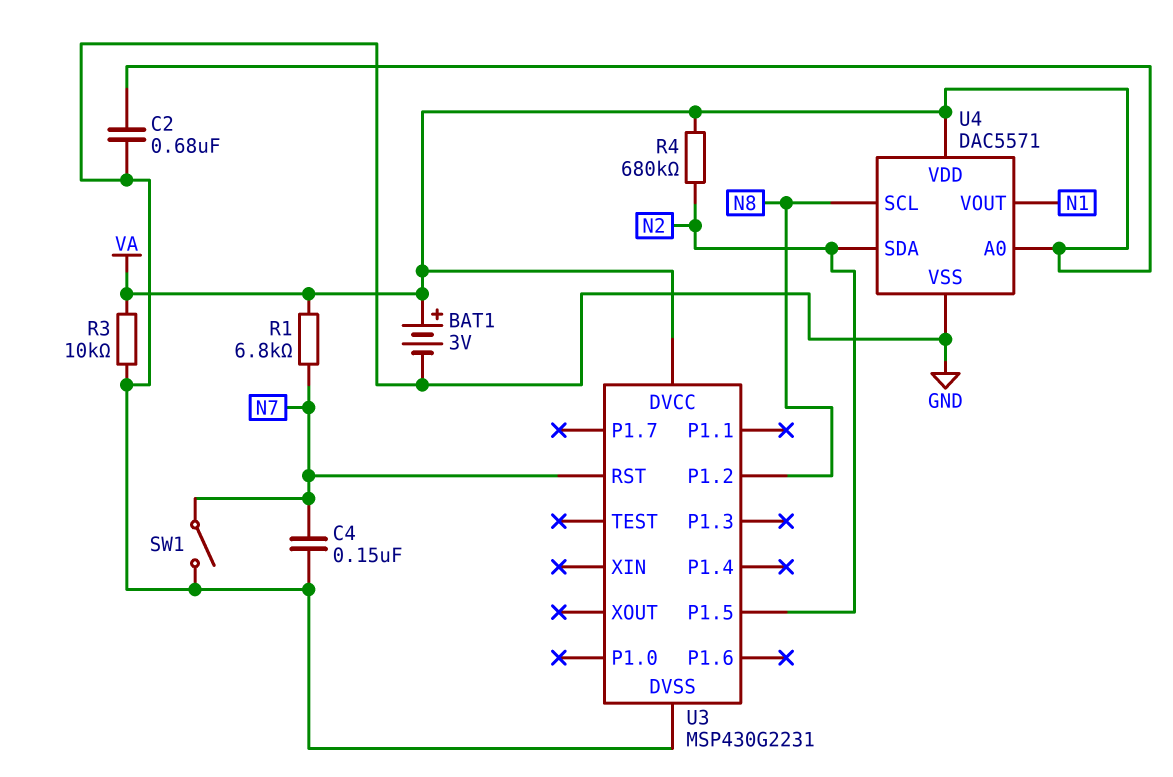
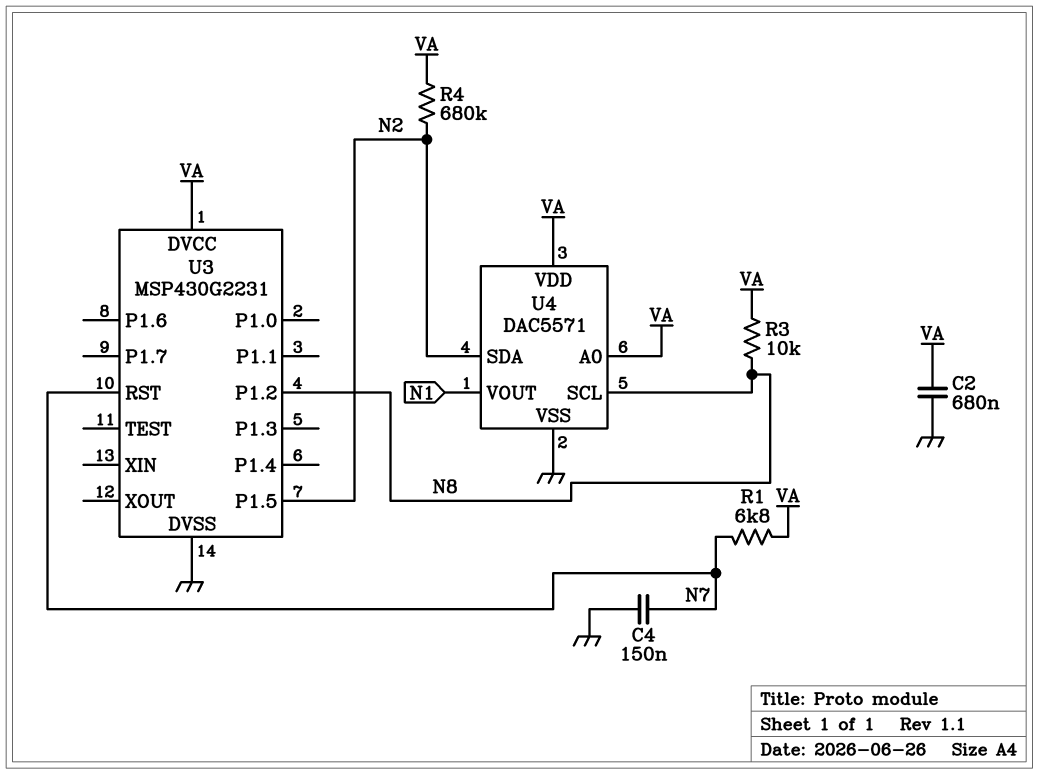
BAT1: 3V (plus VA, minus GND) -> none
R3: 10k (GND, VA) -> 10k (N8, VA)
SW1: switch (GND, N7) -> none

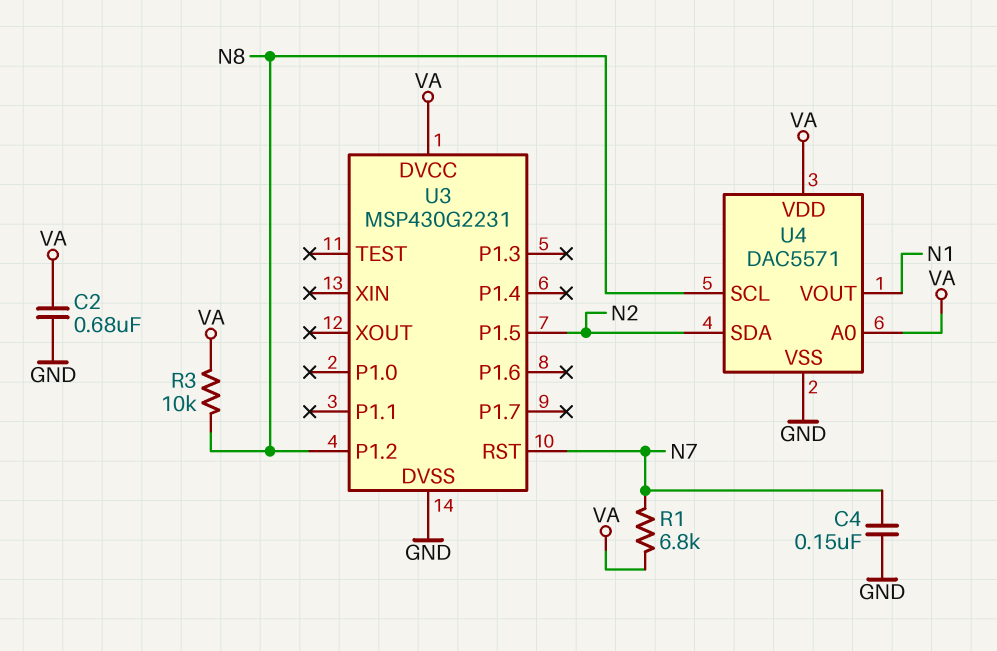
R4: 680k (N2, VA) -> none

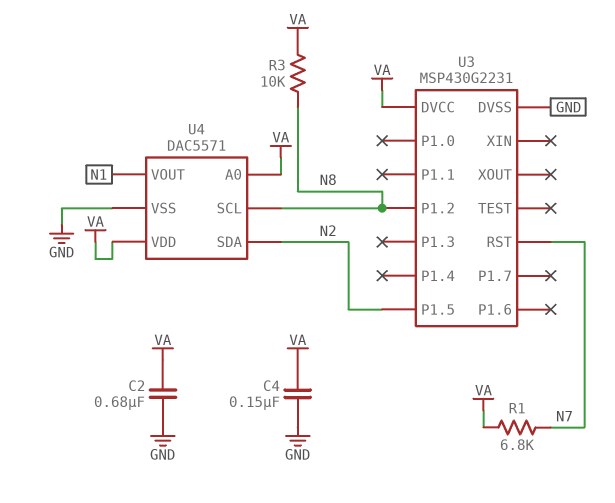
C4: 150nF (GND, N7) -> 150nF (GND, VA)

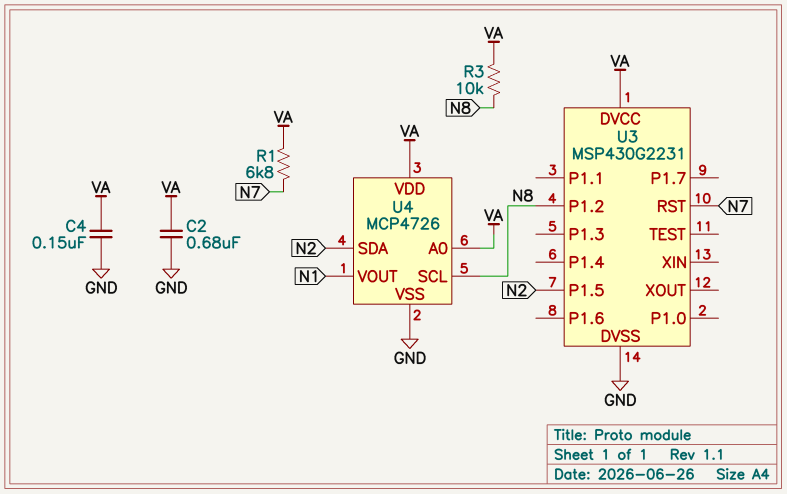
U4: DAC5571 -> MCP4726

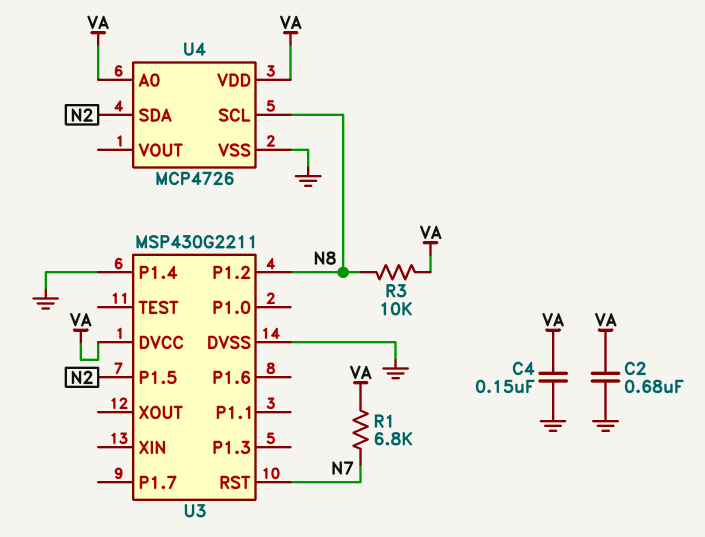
U3: MSP430G2231 -> MSP430G2211
U3 pin P1.4: none -> GND
U4 pin VOUT: N1 -> none

